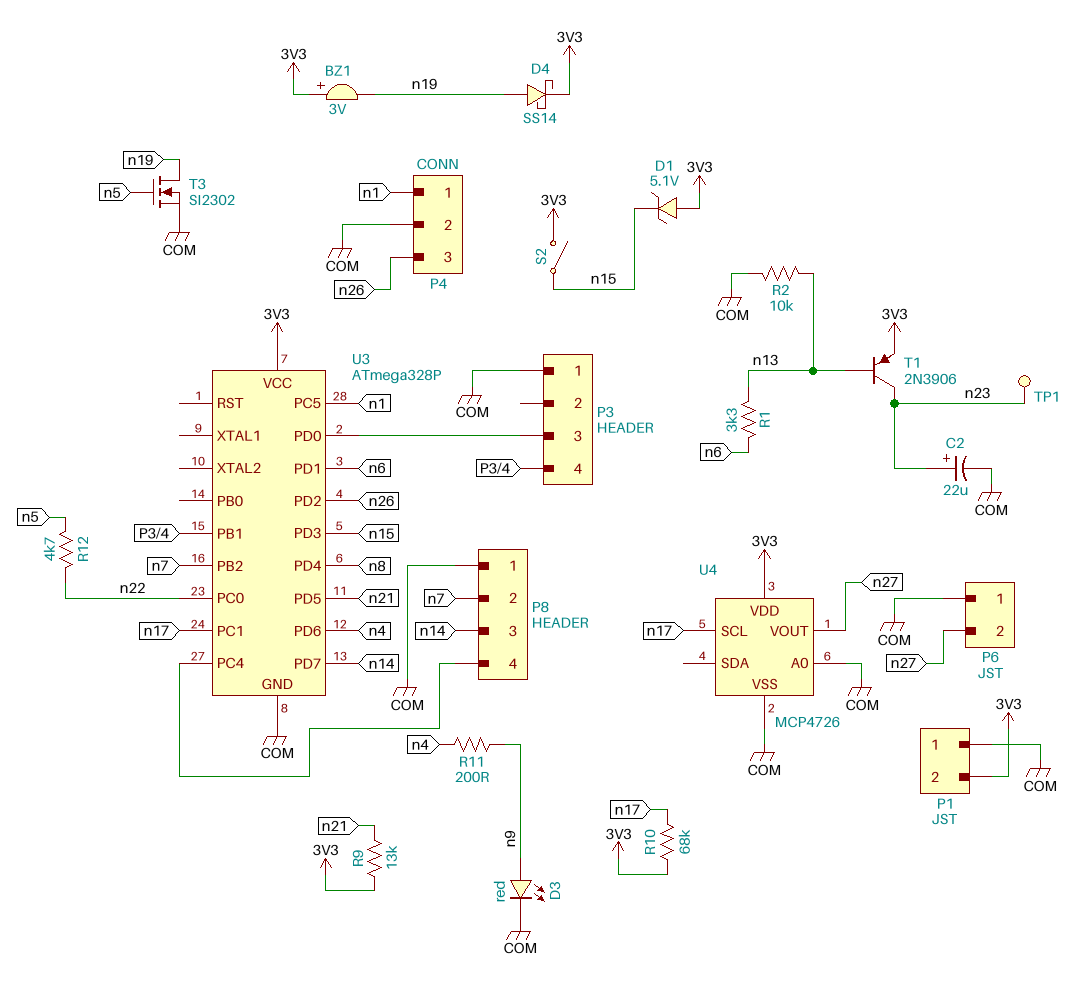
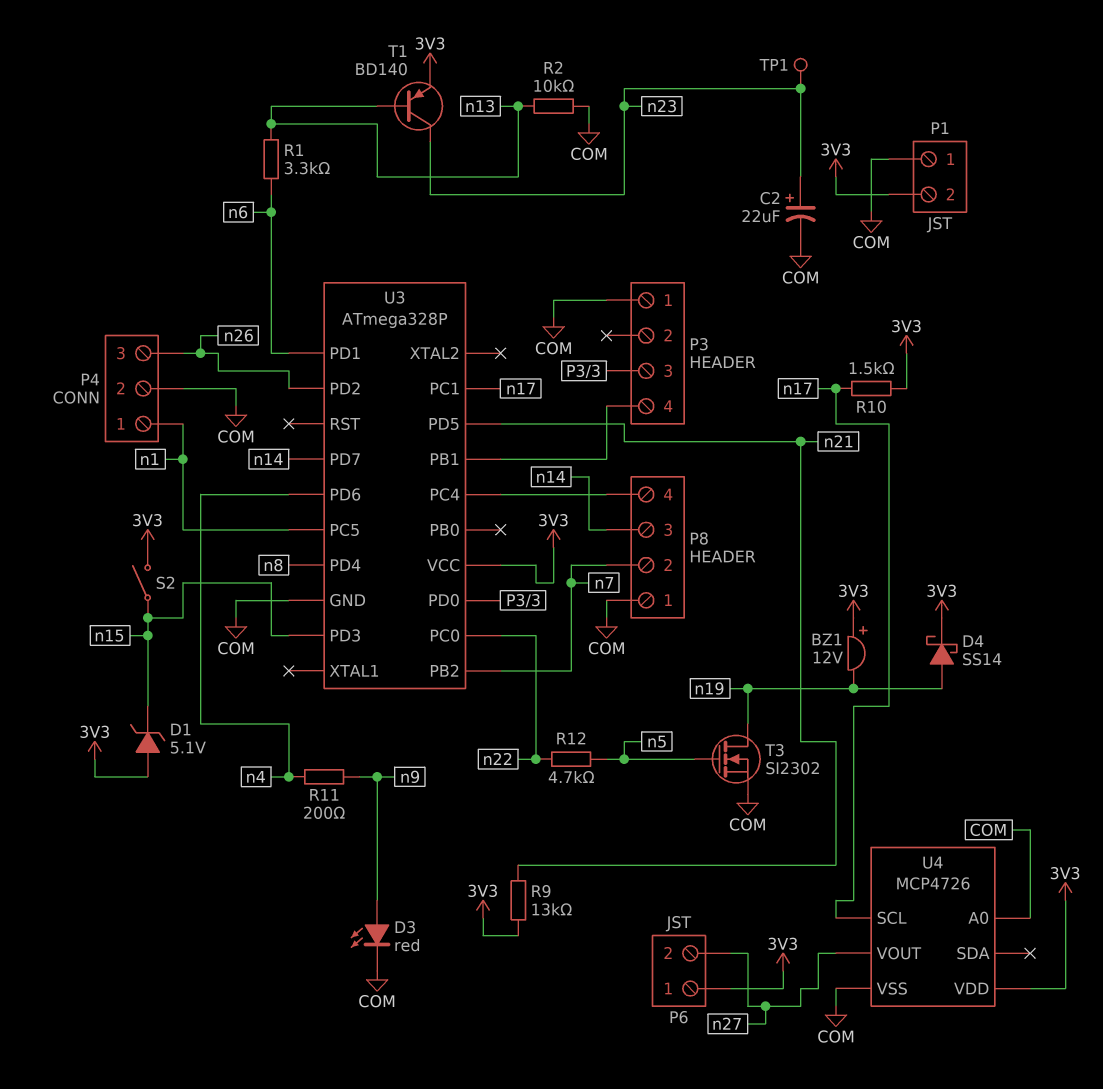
BZ1: buzzer 3V (plus 3V3, minus n19) -> buzzer 12V (plus 3V3, minus n19)
P6 pin 1: COM -> 3V3
R10: 68k (3V3, n17) -> 1.5k (3V3, n17)
T1: PNP 2N3906 (B n13, C n23, E 3V3) -> PNP BD140 (B n13, C n23, E 3V3)

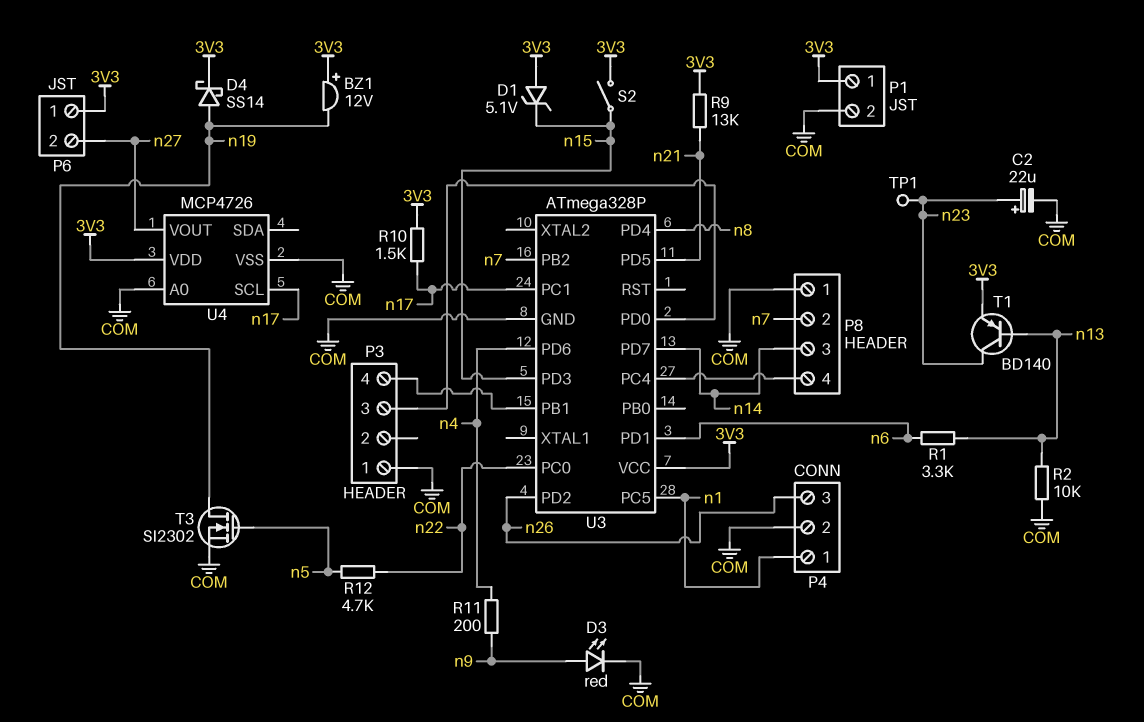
P1 pin 1: COM -> 3V3
P1 pin 2: 3V3 -> COM

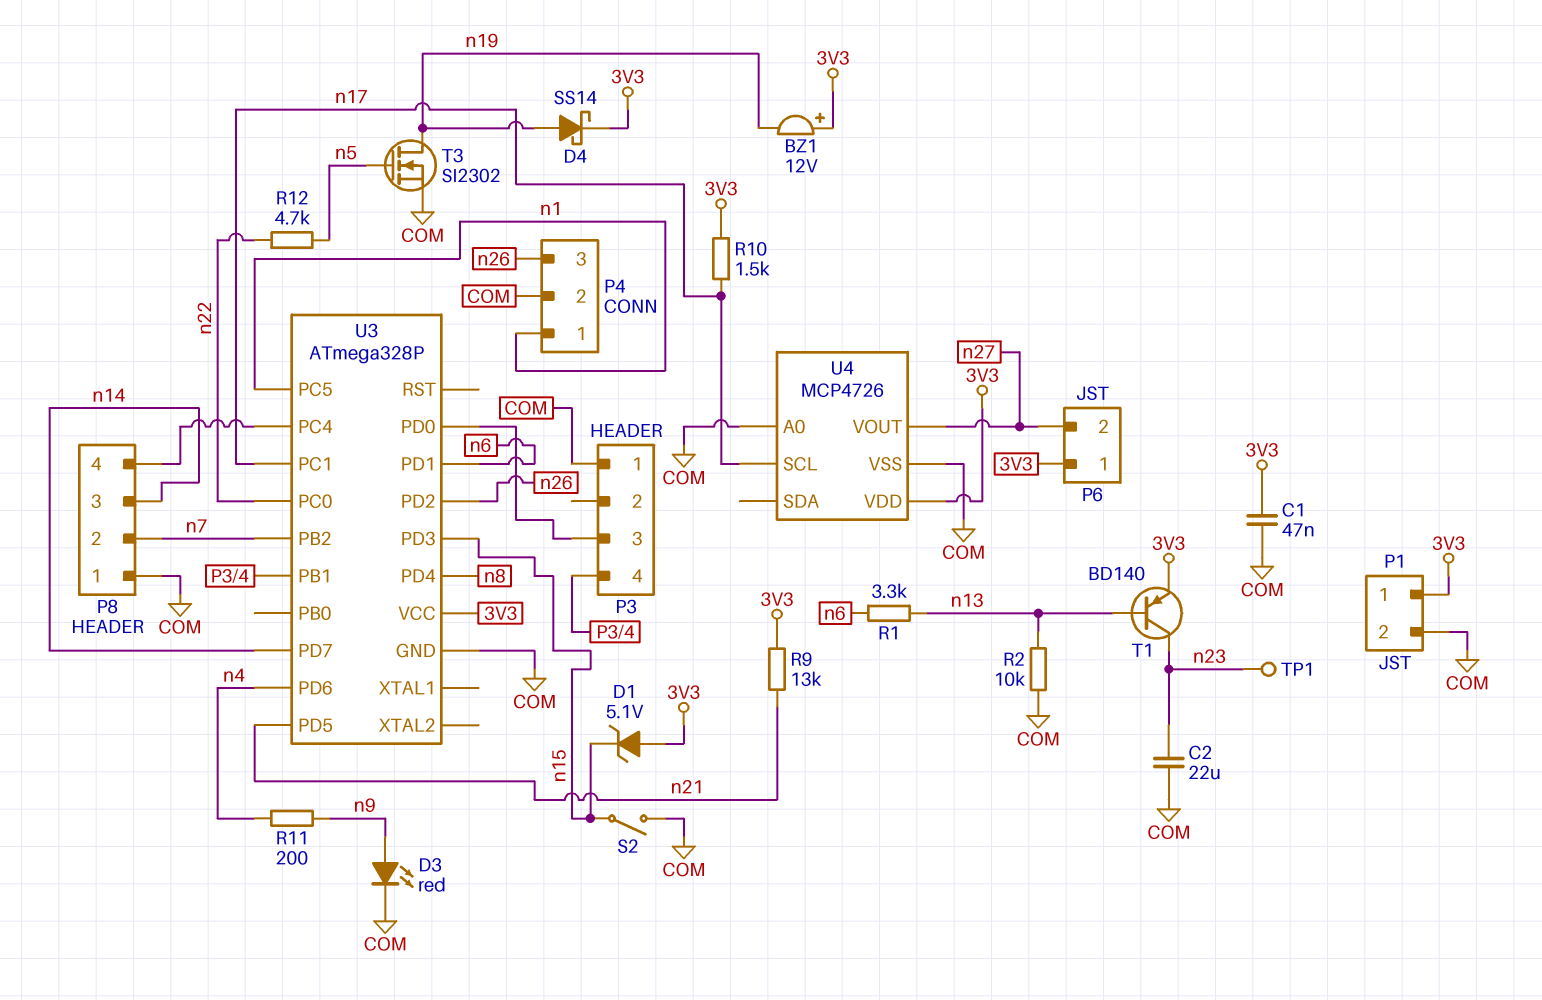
C1: none -> 47nF (3V3, COM)
C2: 22uF (plus n23, minus COM) -> 22uF (COM, n23)
S2: switch (3V3, n15) -> switch (COM, n15)

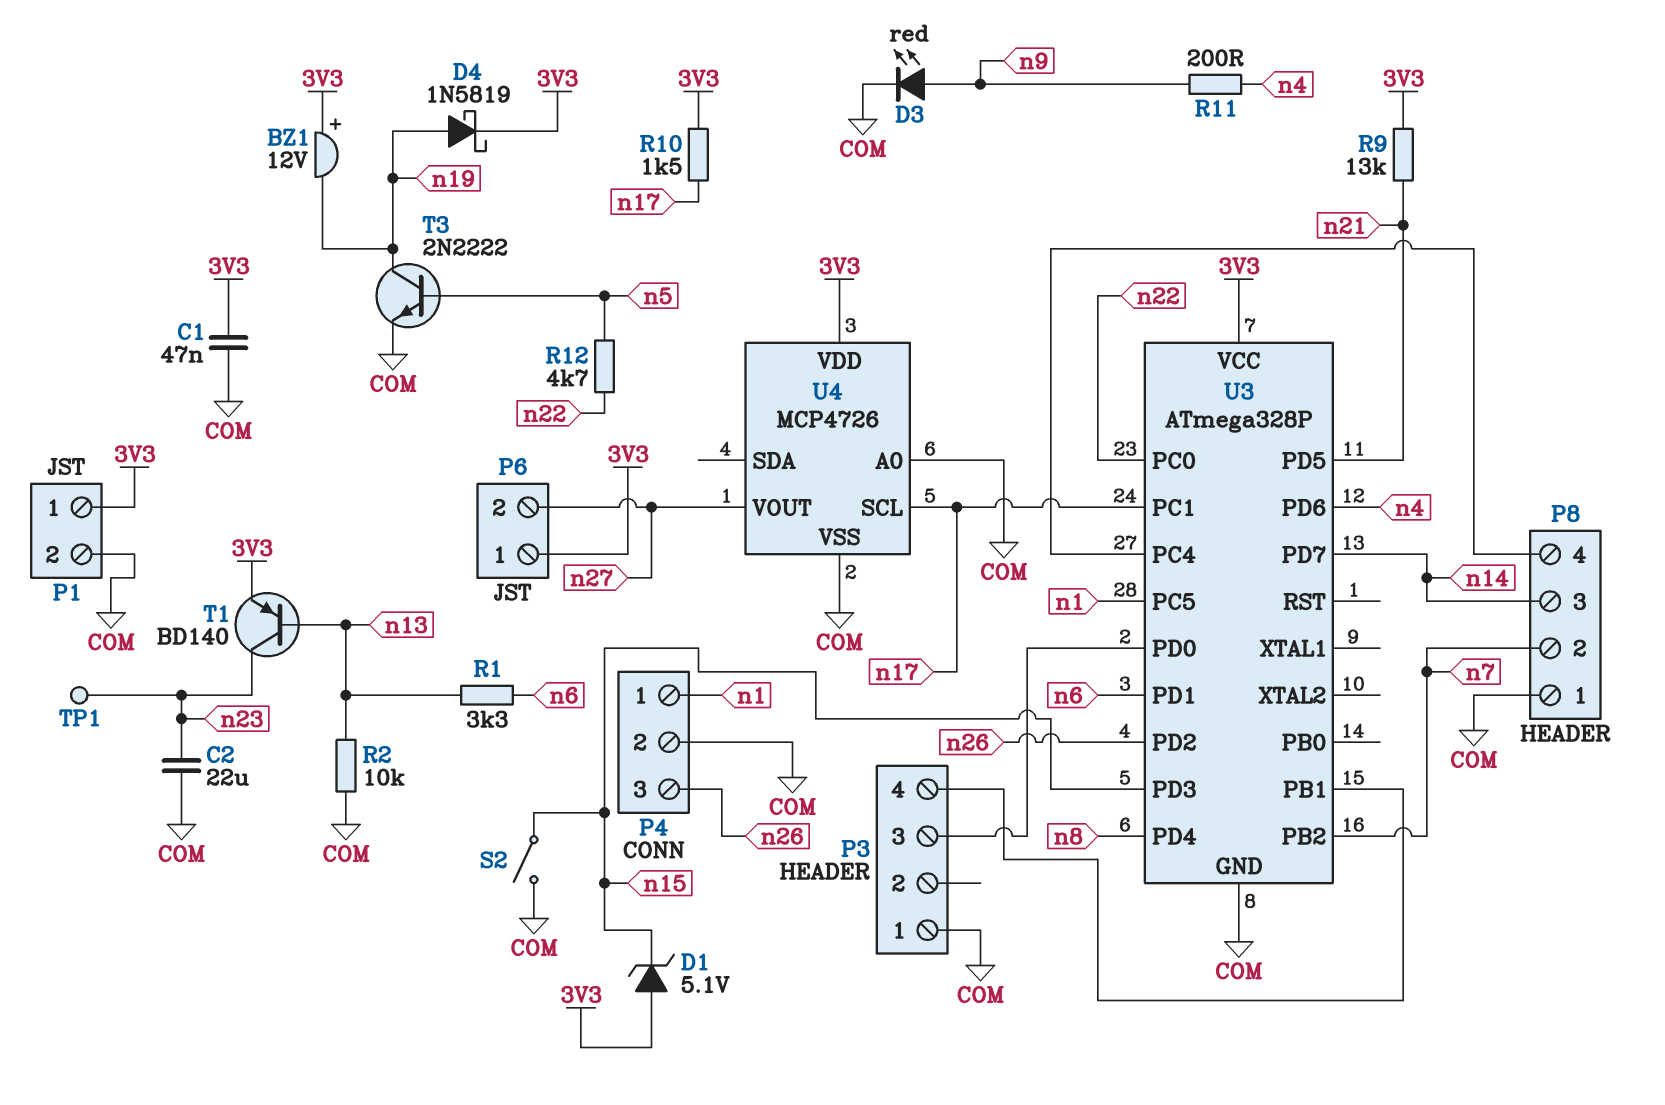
D4: schottky SS14 (A n19, K 3V3) -> schottky 1N5819 (A n19, K 3V3)
T3: NMOS SI2302 (G n5, D n19, S COM) -> NPN 2N2222 (B n5, C n19, E COM)

